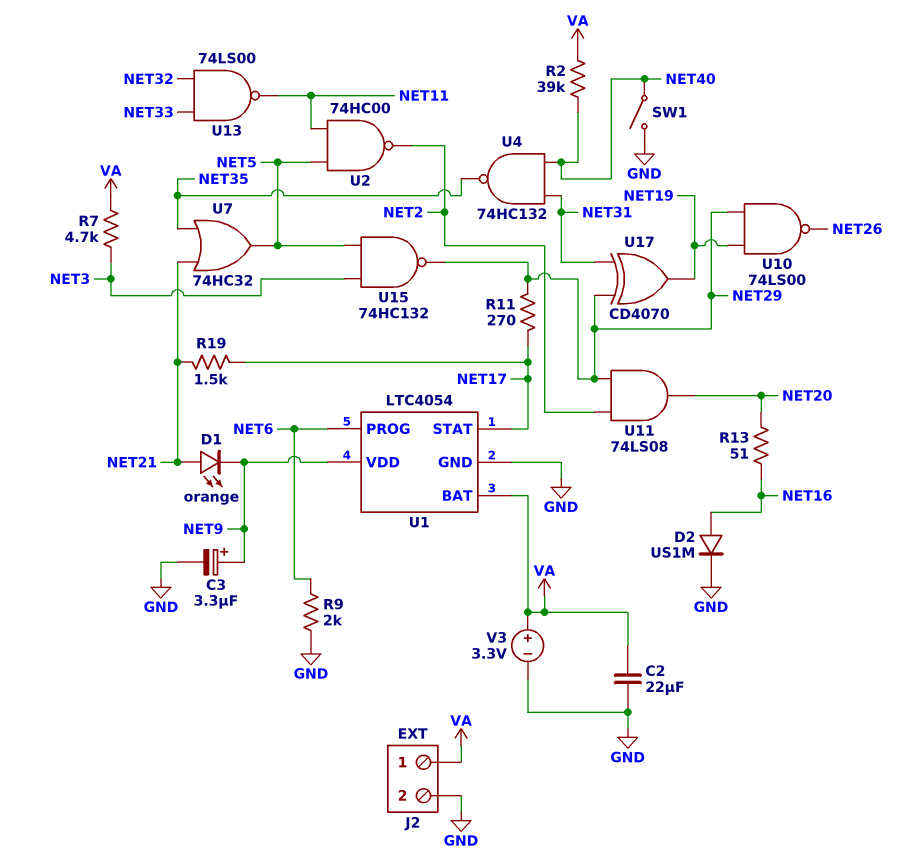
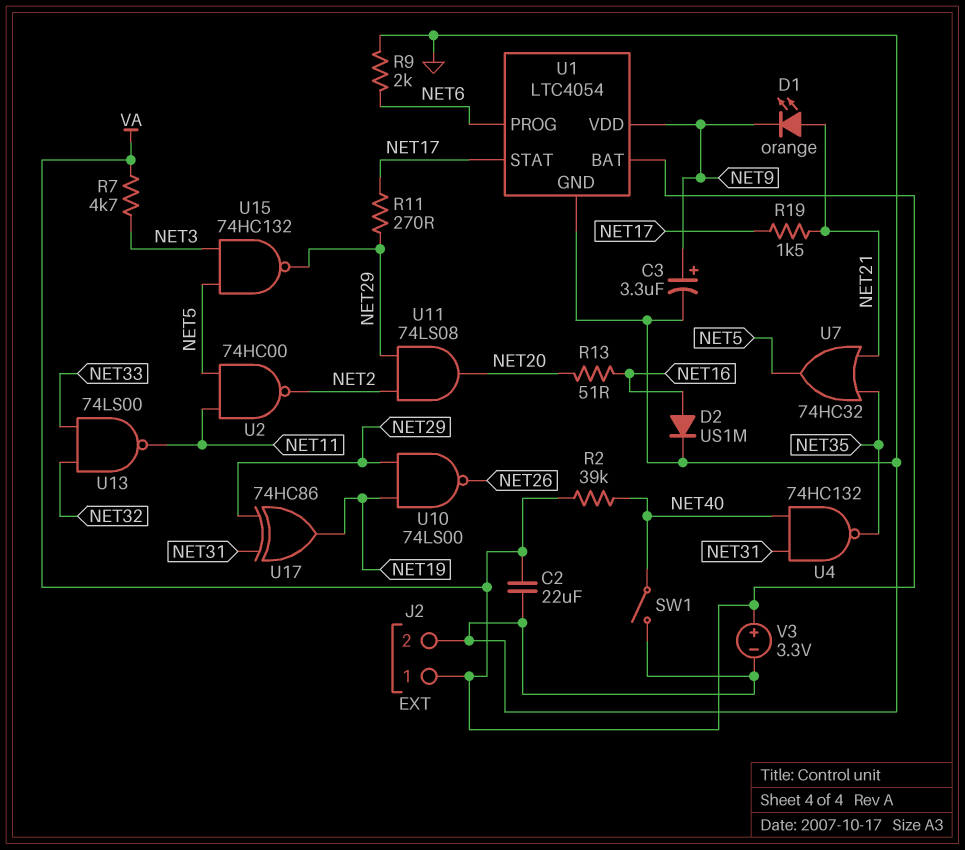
U17: XOR CD4070 (in NET29, in NET31, out NET19) -> XOR 74HC86 (in NET29, in NET31, out NET19)

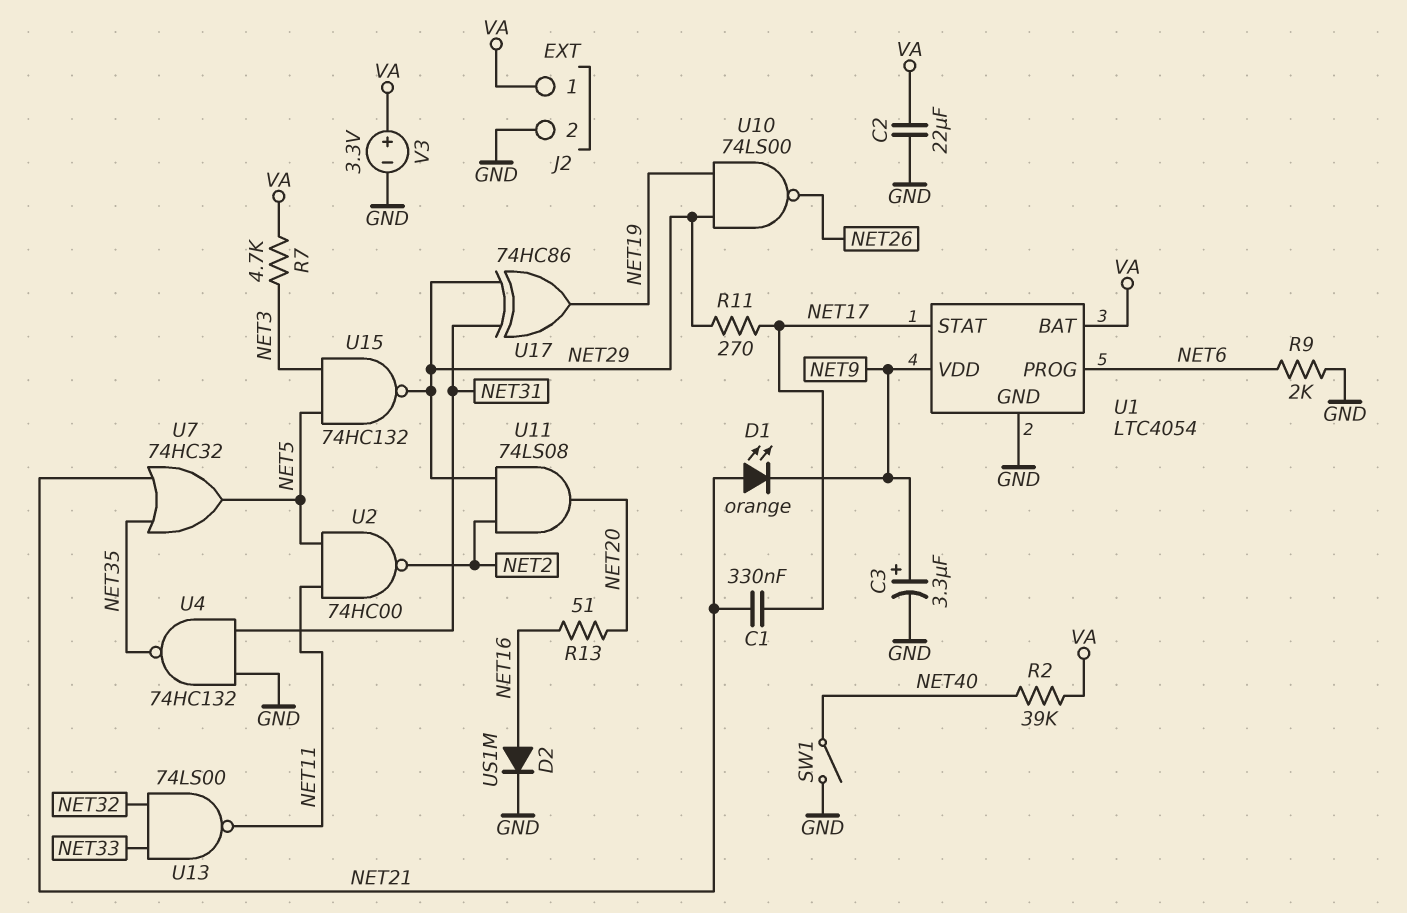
C1: none -> 330nF (NET17, NET21)
R19: 1.5k (NET17, NET21) -> none
U4: NAND 74HC132 (in NET31, in NET40, out NET35) -> NAND 74HC132 (in GND, in NET31, out NET35)

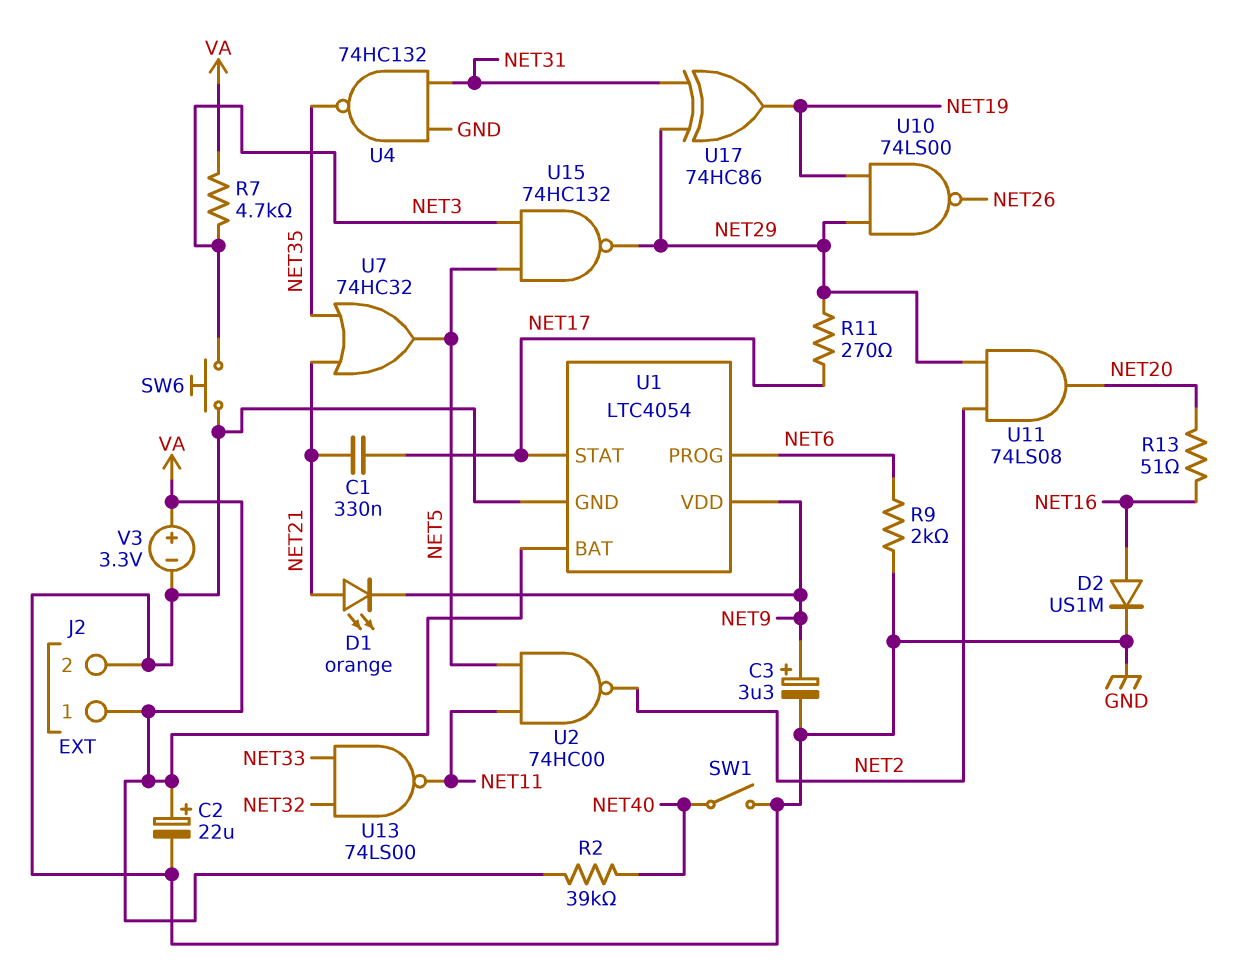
C2: 22uF (GND, VA) -> 22uF (plus VA, minus GND)
SW6: none -> button (GND, NET3)

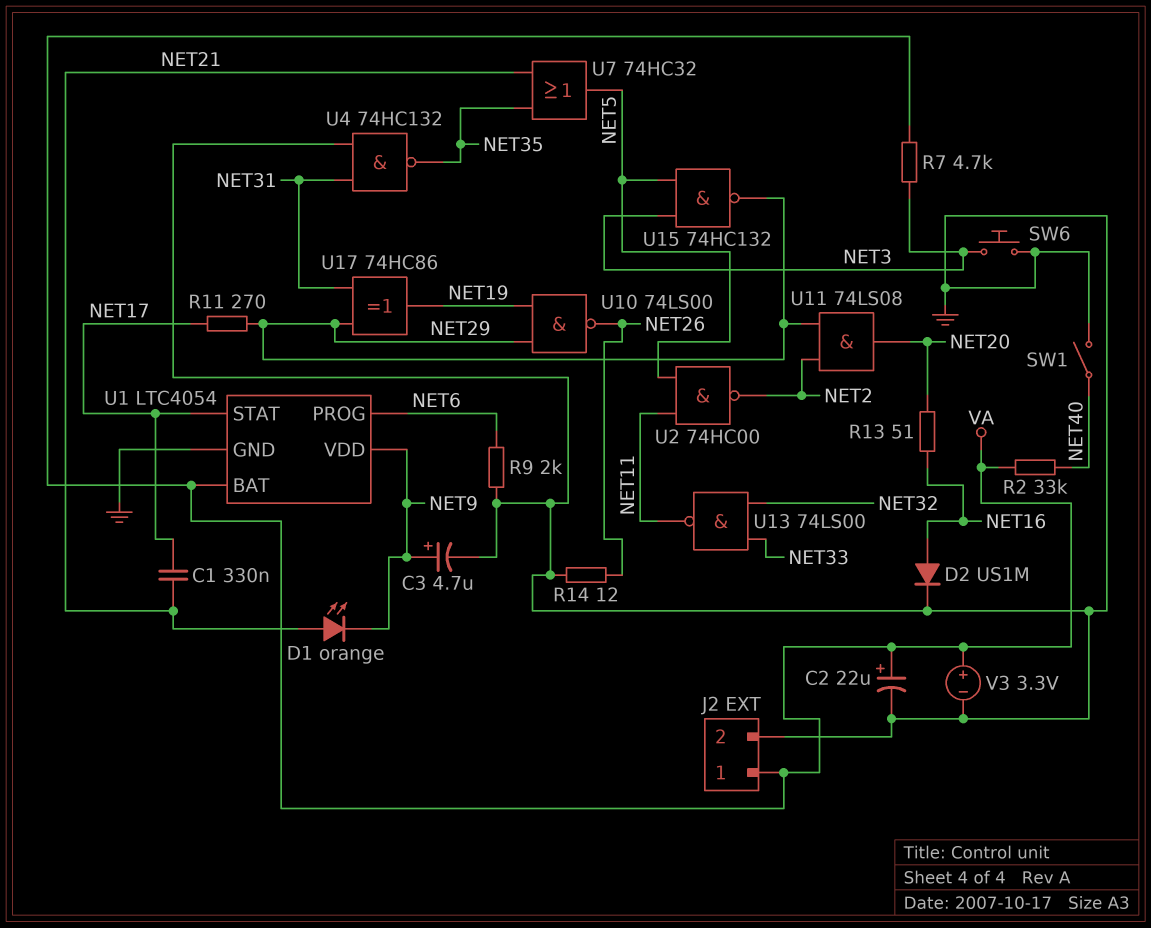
C3: 3.3uF (plus NET9, minus GND) -> 4.7uF (plus NET9, minus GND)
R2: 39k (NET40, VA) -> 33k (NET40, VA)
R14: none -> 12 (GND, NET26)

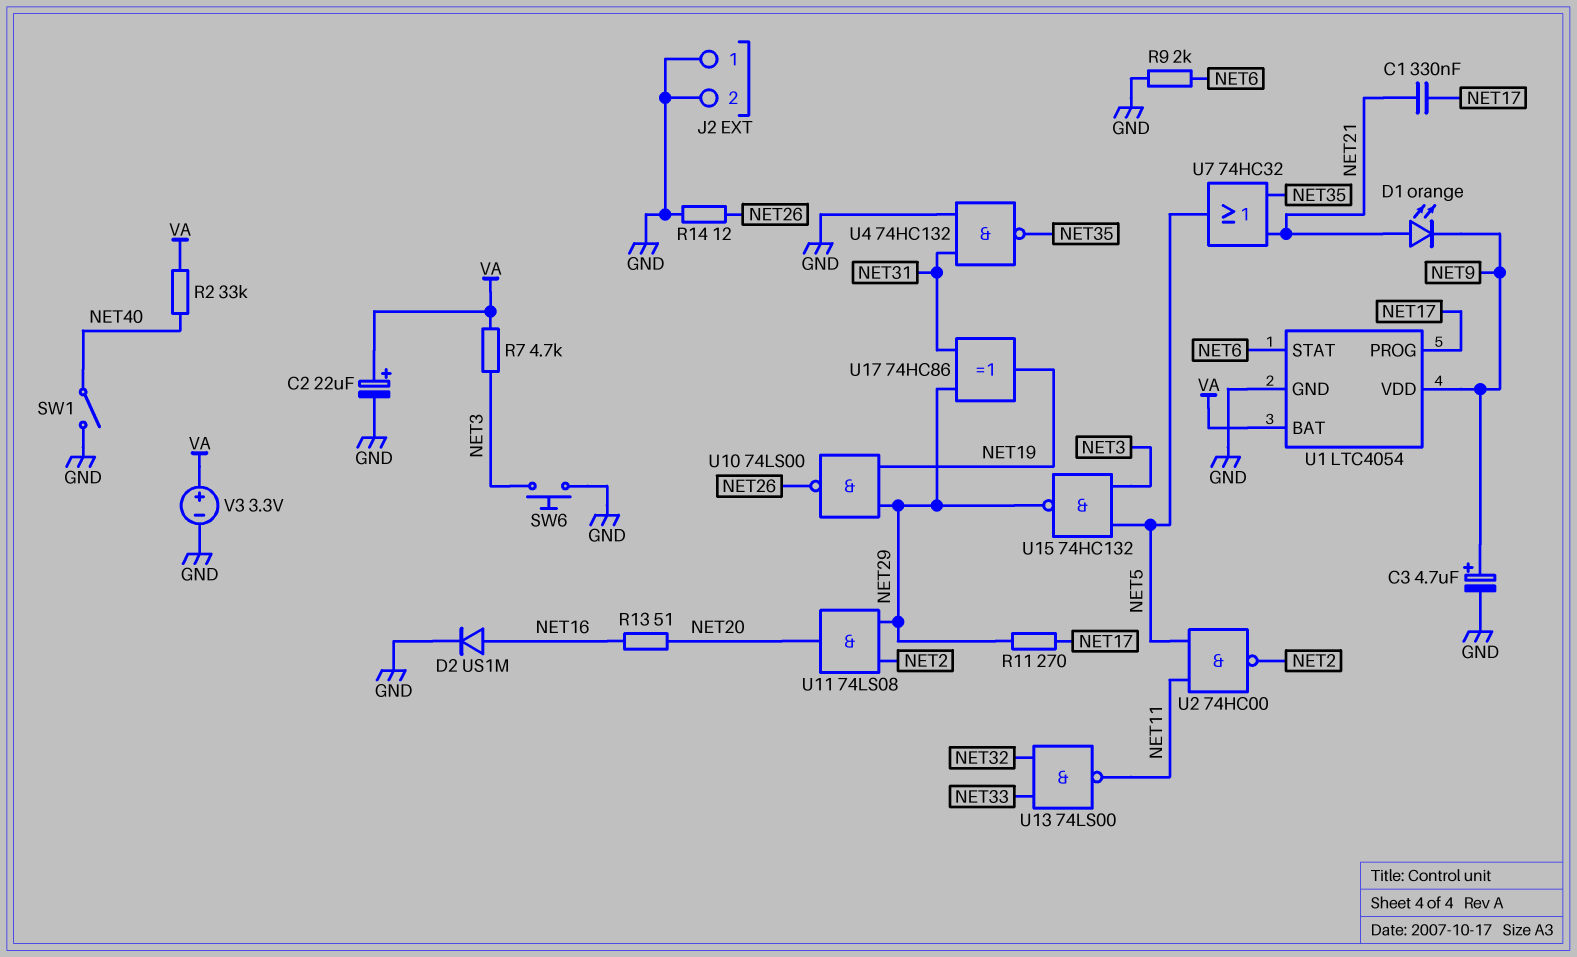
J2 pin 1: VA -> GND
U1 pin PROG: NET6 -> NET17
U1 pin STAT: NET17 -> NET6

